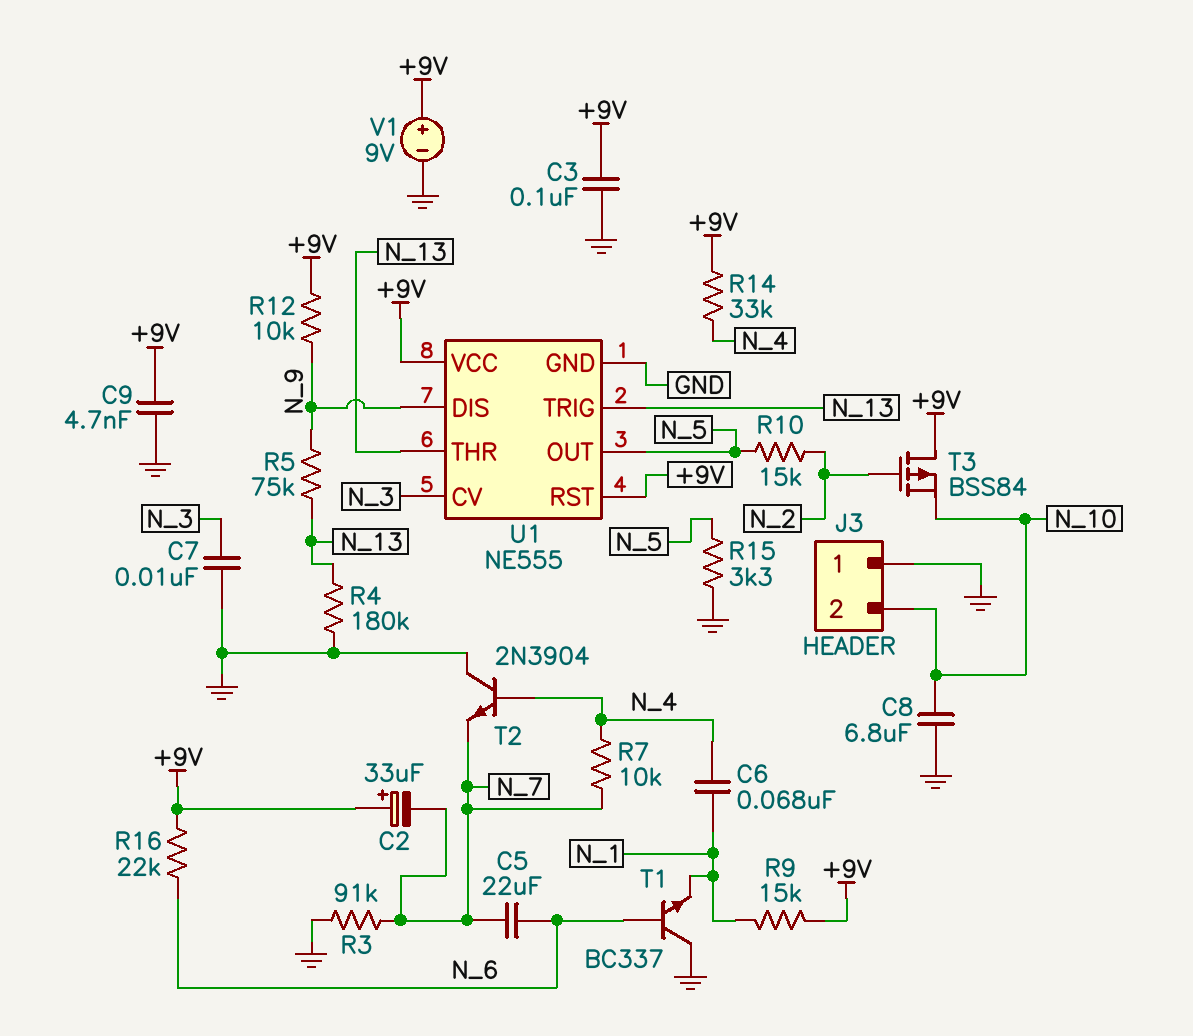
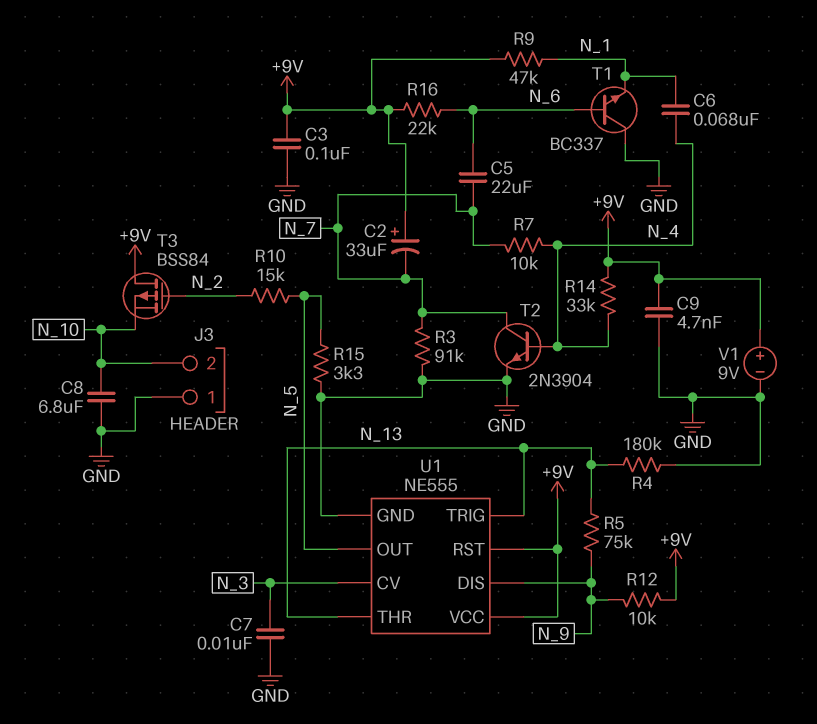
R9: 15k (+9V, N_1) -> 47k (+9V, N_1)
T2: NPN 2N3904 (B N_4, C GND, E N_7) -> NPN 2N3904 (B N_4, C N_7, E GND)

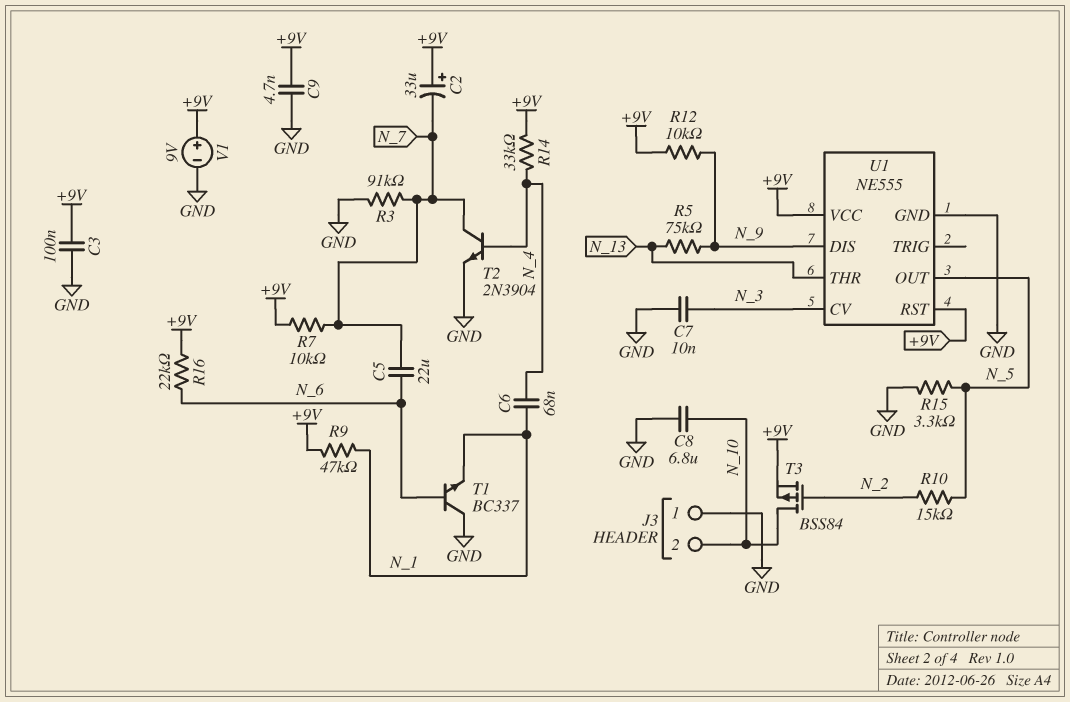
R4: 180k (GND, N_13) -> none
R7: 10k (N_4, N_7) -> 10k (+9V, N_7)
T3: PMOS BSS84 (G N_2, D +9V, S N_10) -> PMOS BSS84 (G N_2, D N_10, S +9V)
U1 pin TRIG: N_13 -> none

